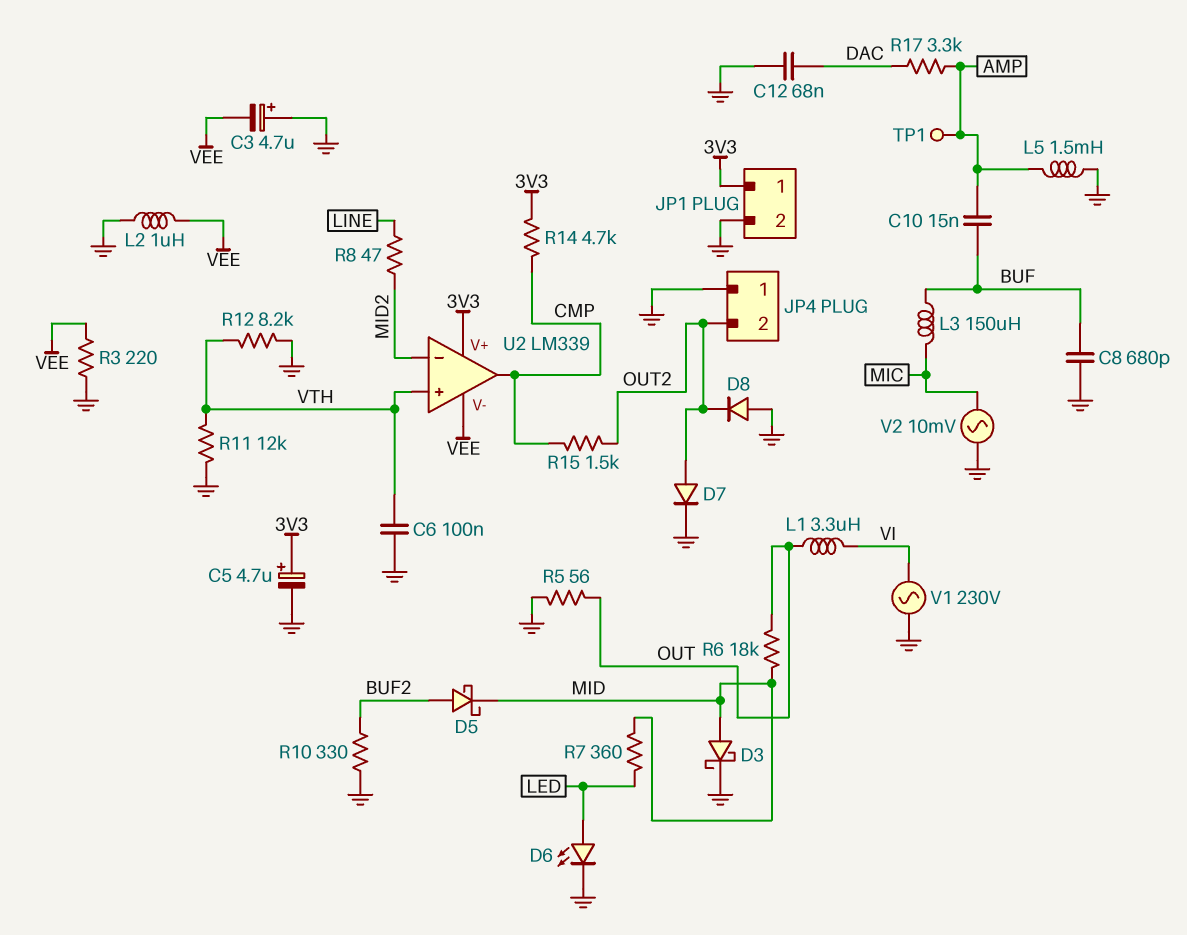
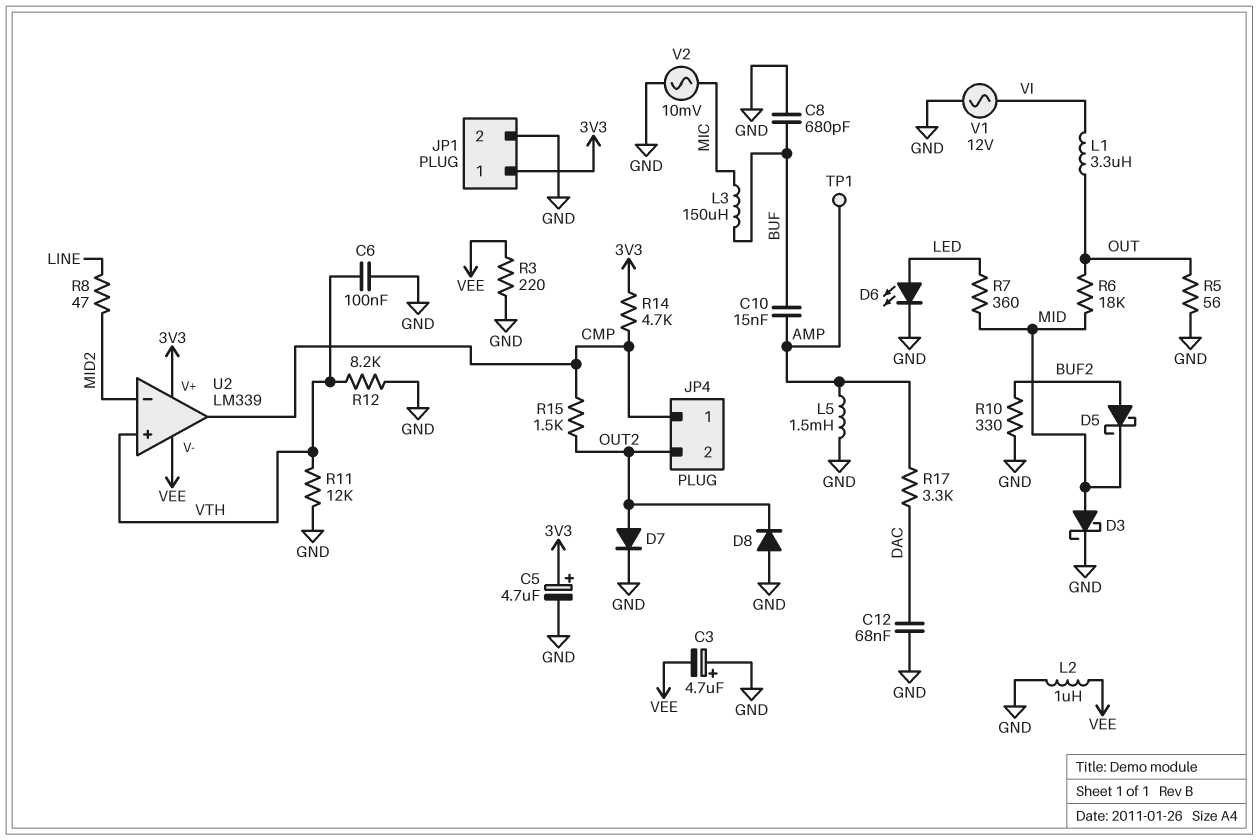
JP4 pin 1: GND -> CMP
V1: AC 230V (GND, VI) -> AC 12V (GND, VI)

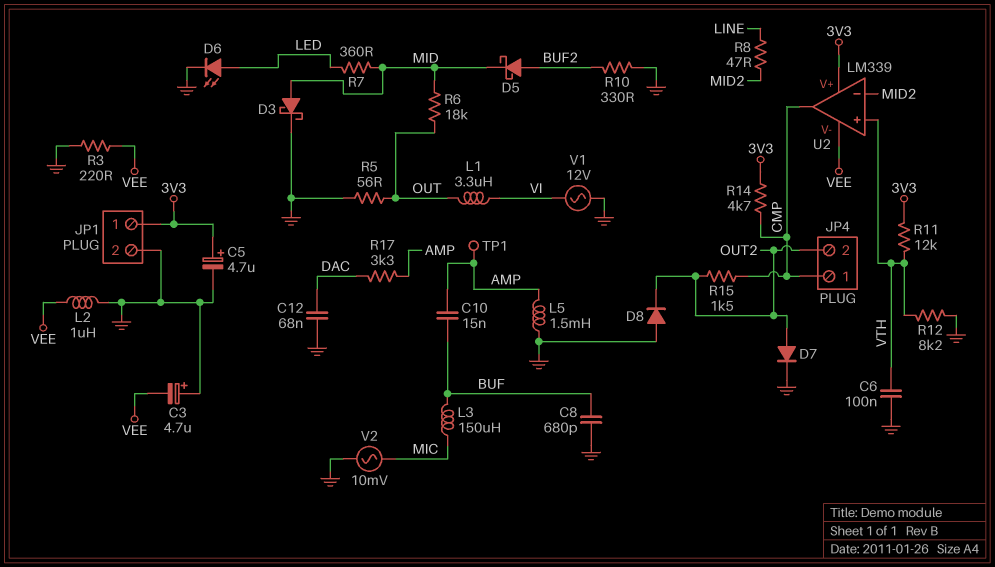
R11: 12k (GND, VTH) -> 12k (3V3, VTH)

